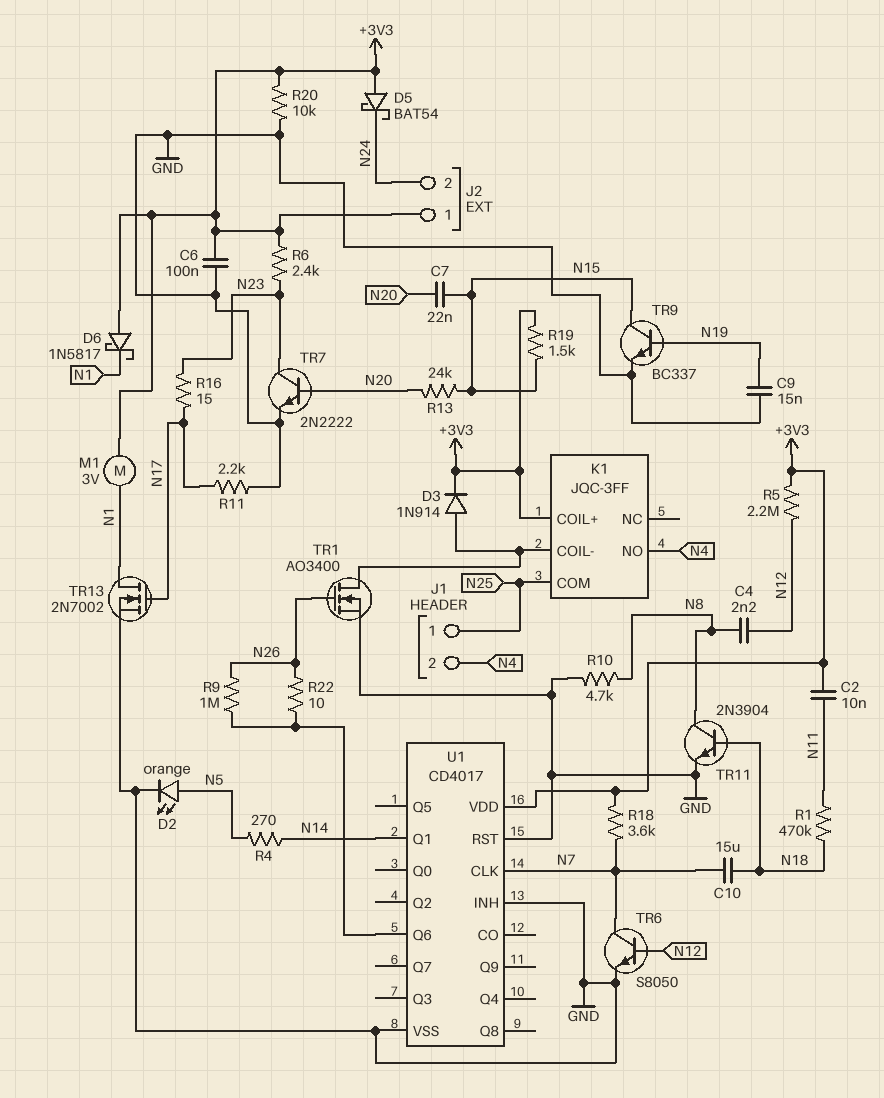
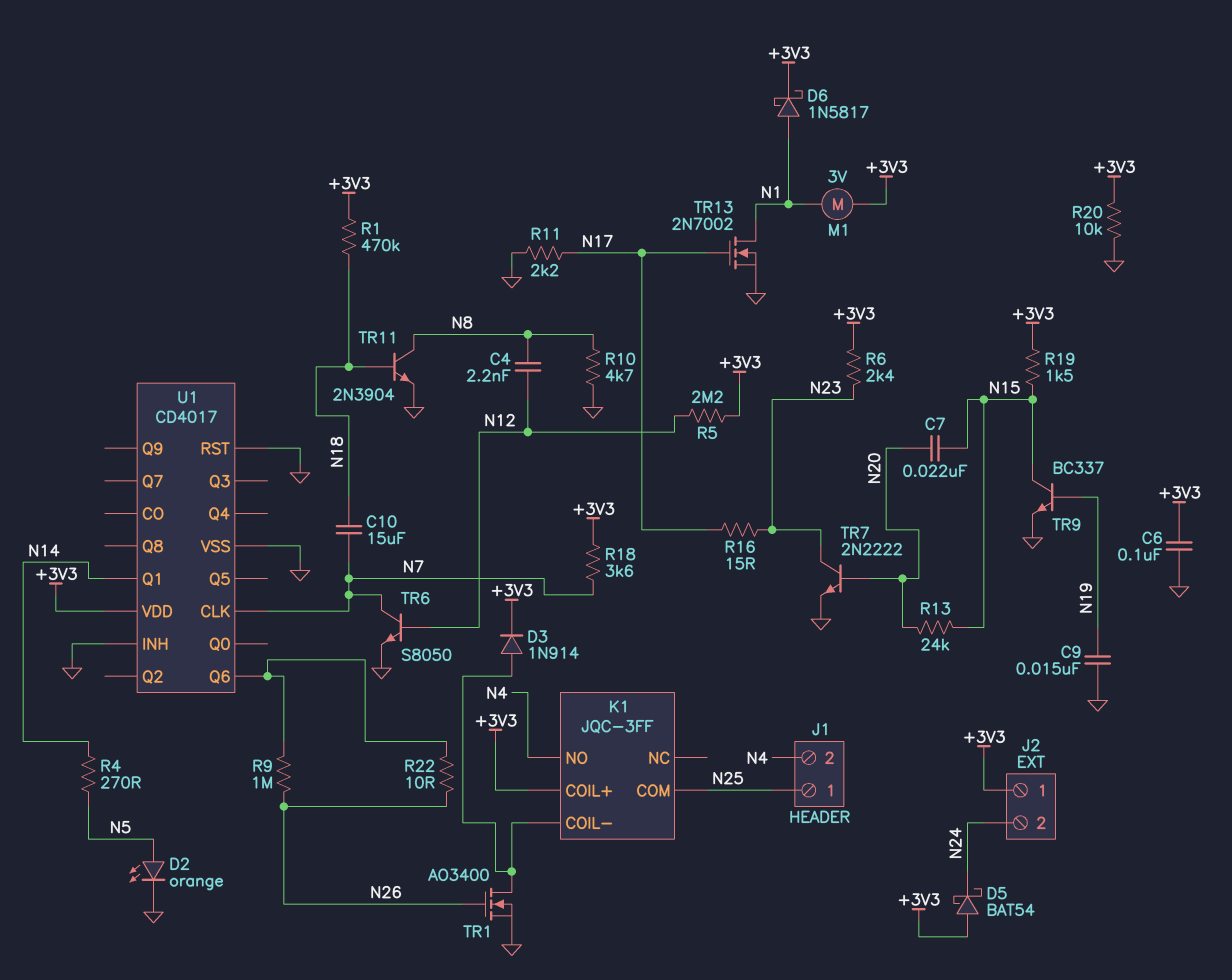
C2: 10nF (+3V3, N11) -> none
D6: schottky 1N5817 (A +3V3, K N1) -> schottky 1N5817 (A N1, K +3V3)
R1: 470k (N11, N18) -> 470k (+3V3, N18)

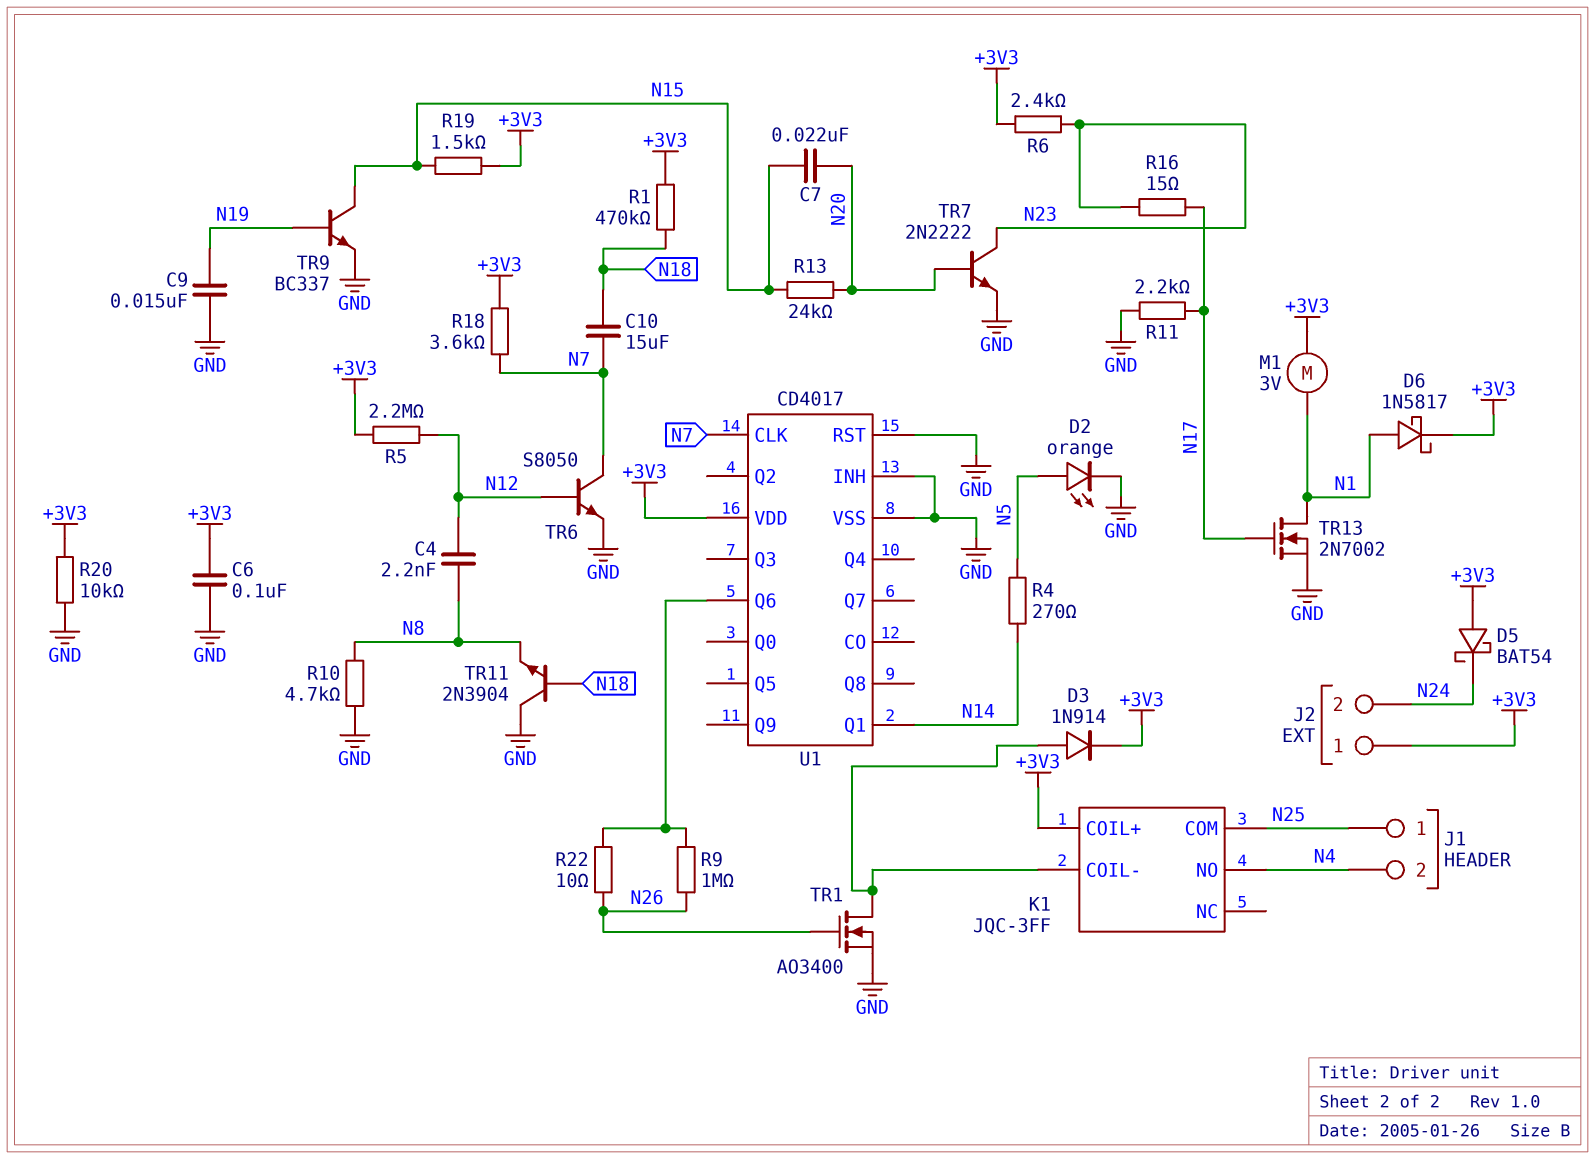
TR11: NPN 2N3904 (B N18, C N8, E GND) -> NPN 2N3904 (B N18, C GND, E N8)

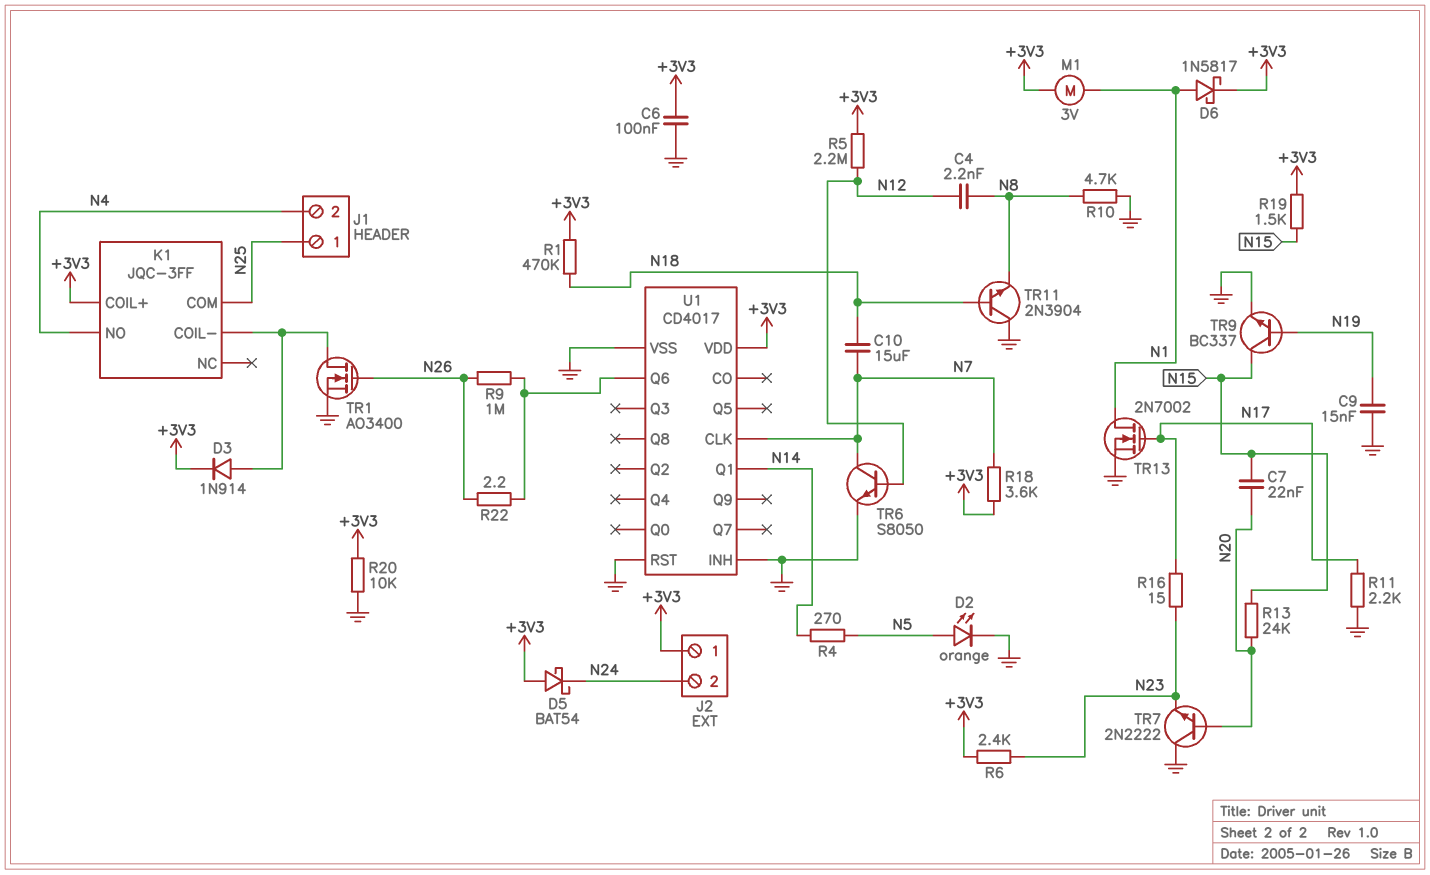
R22: 10 (N26, U1/Q6) -> 2.2 (N26, U1/Q6)
TR7: NPN 2N2222 (B N20, C N23, E GND) -> NPN 2N2222 (B N20, C GND, E N23)

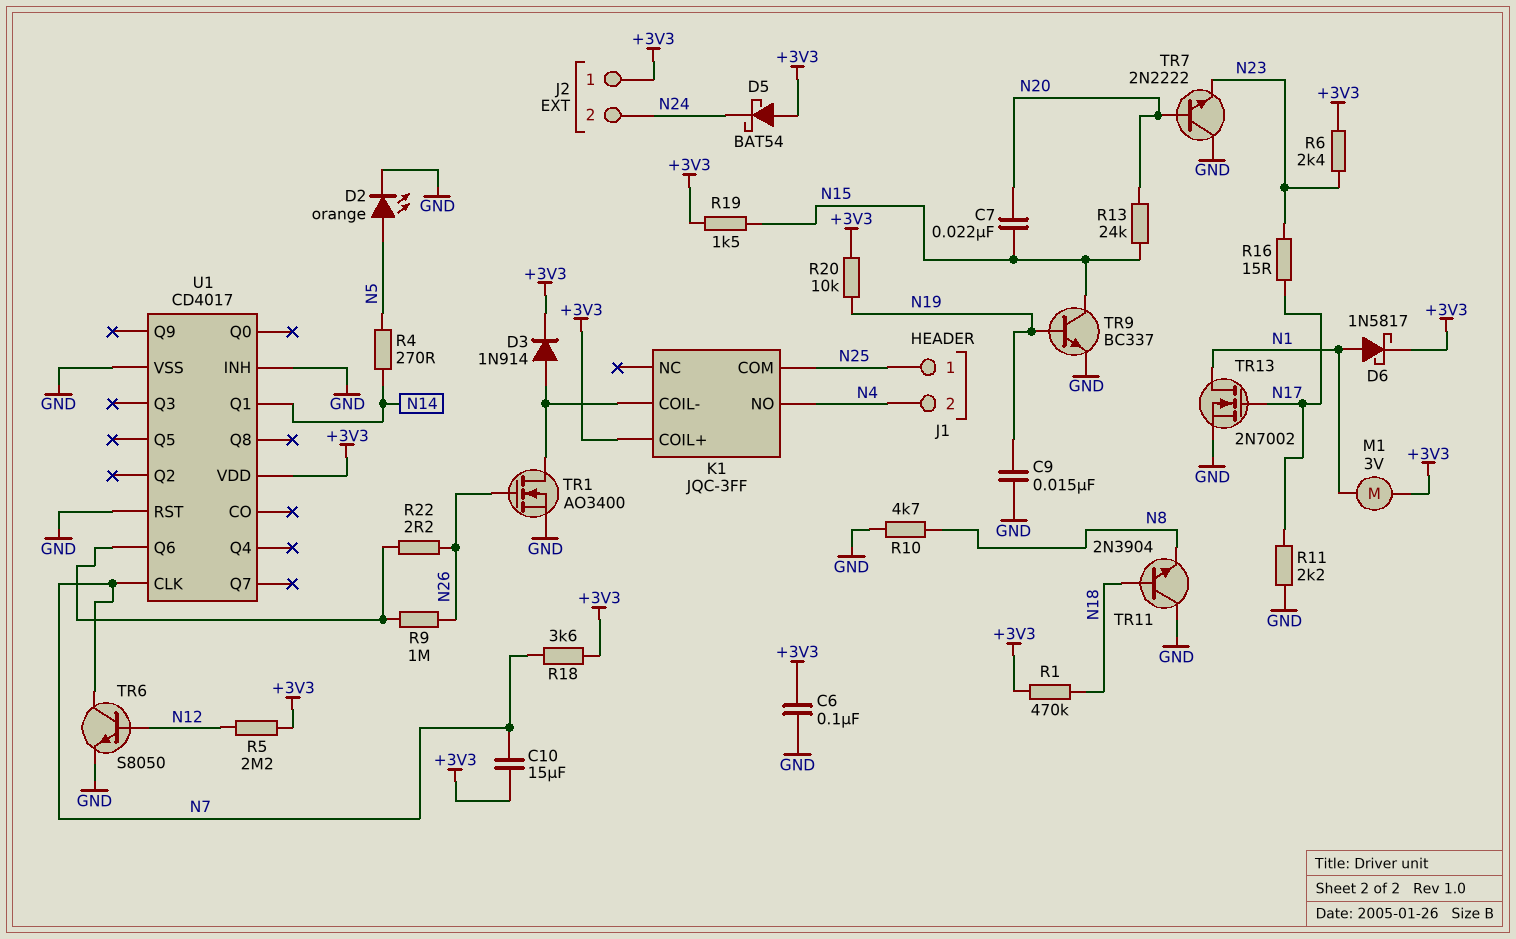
C4: 2.2nF (N8, N12) -> none
C10: 15uF (N7, N18) -> 15uF (+3V3, N7)
R20: 10k (+3V3, GND) -> 10k (+3V3, N19)

